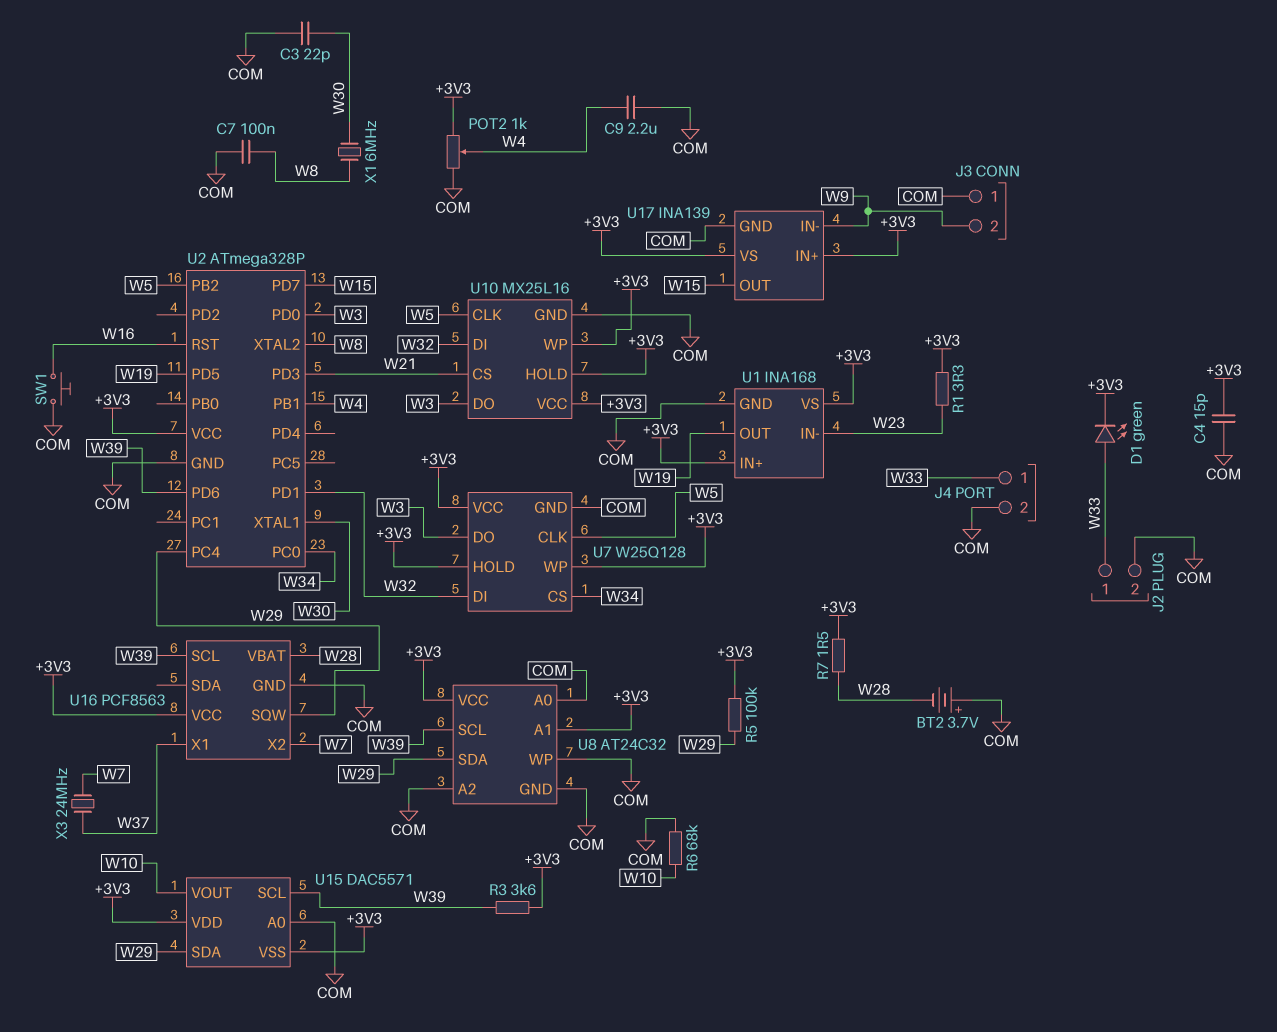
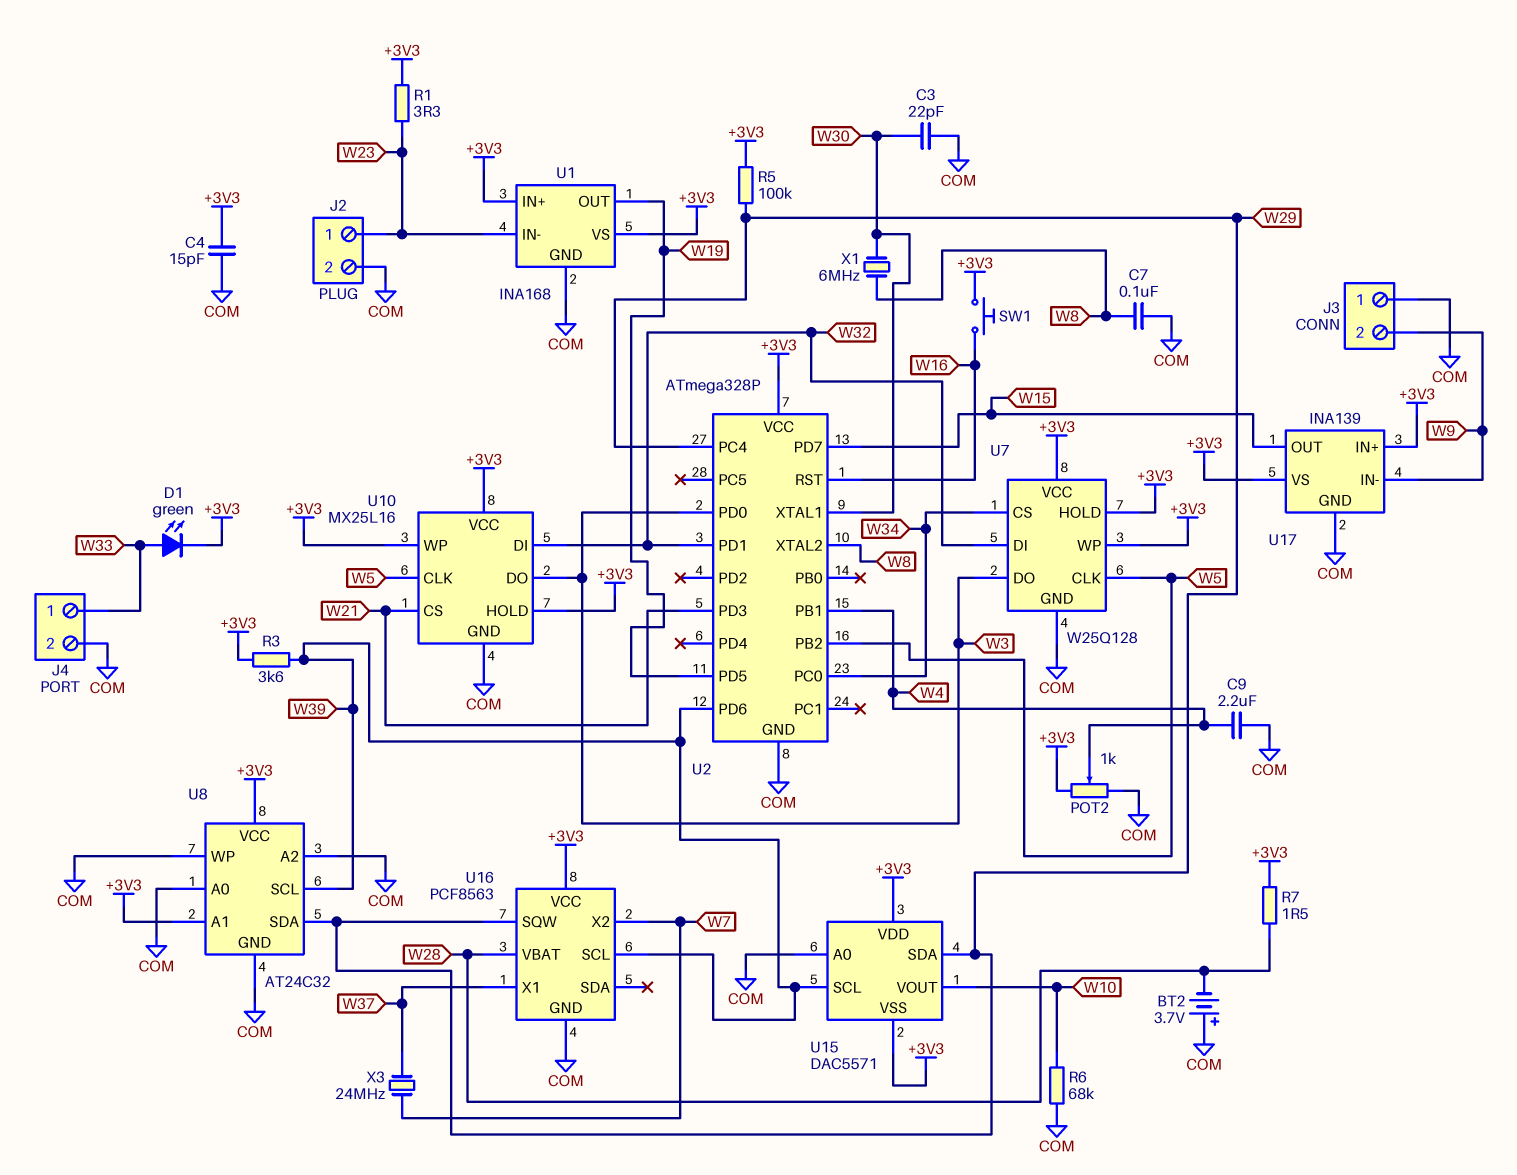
J2 pin 1: W33 -> W23
SW1: button (COM, W16) -> button (+3V3, W16)

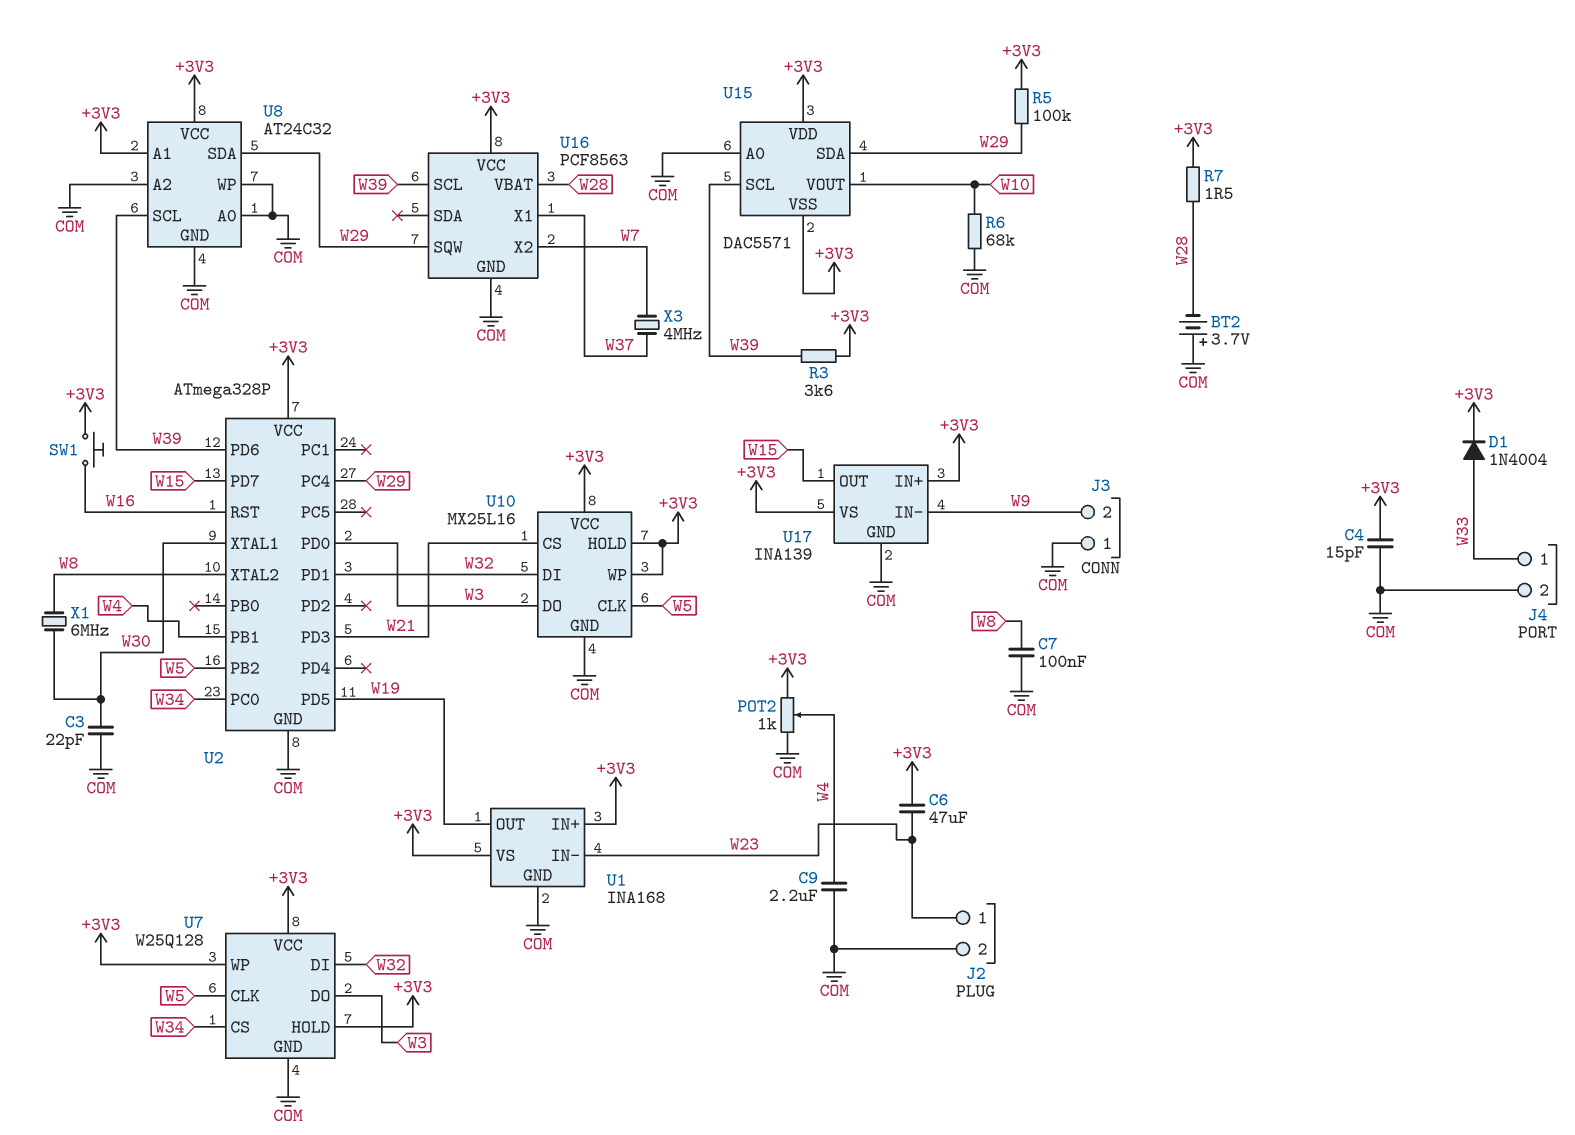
C6: none -> 47uF (+3V3, W23)
D1: LED green (A W33, K +3V3) -> diode 1N4004 (A W33, K +3V3)
R1: 3.3 (+3V3, W23) -> none
X3: 24MHz (W7, W37) -> 4MHz (W7, W37)

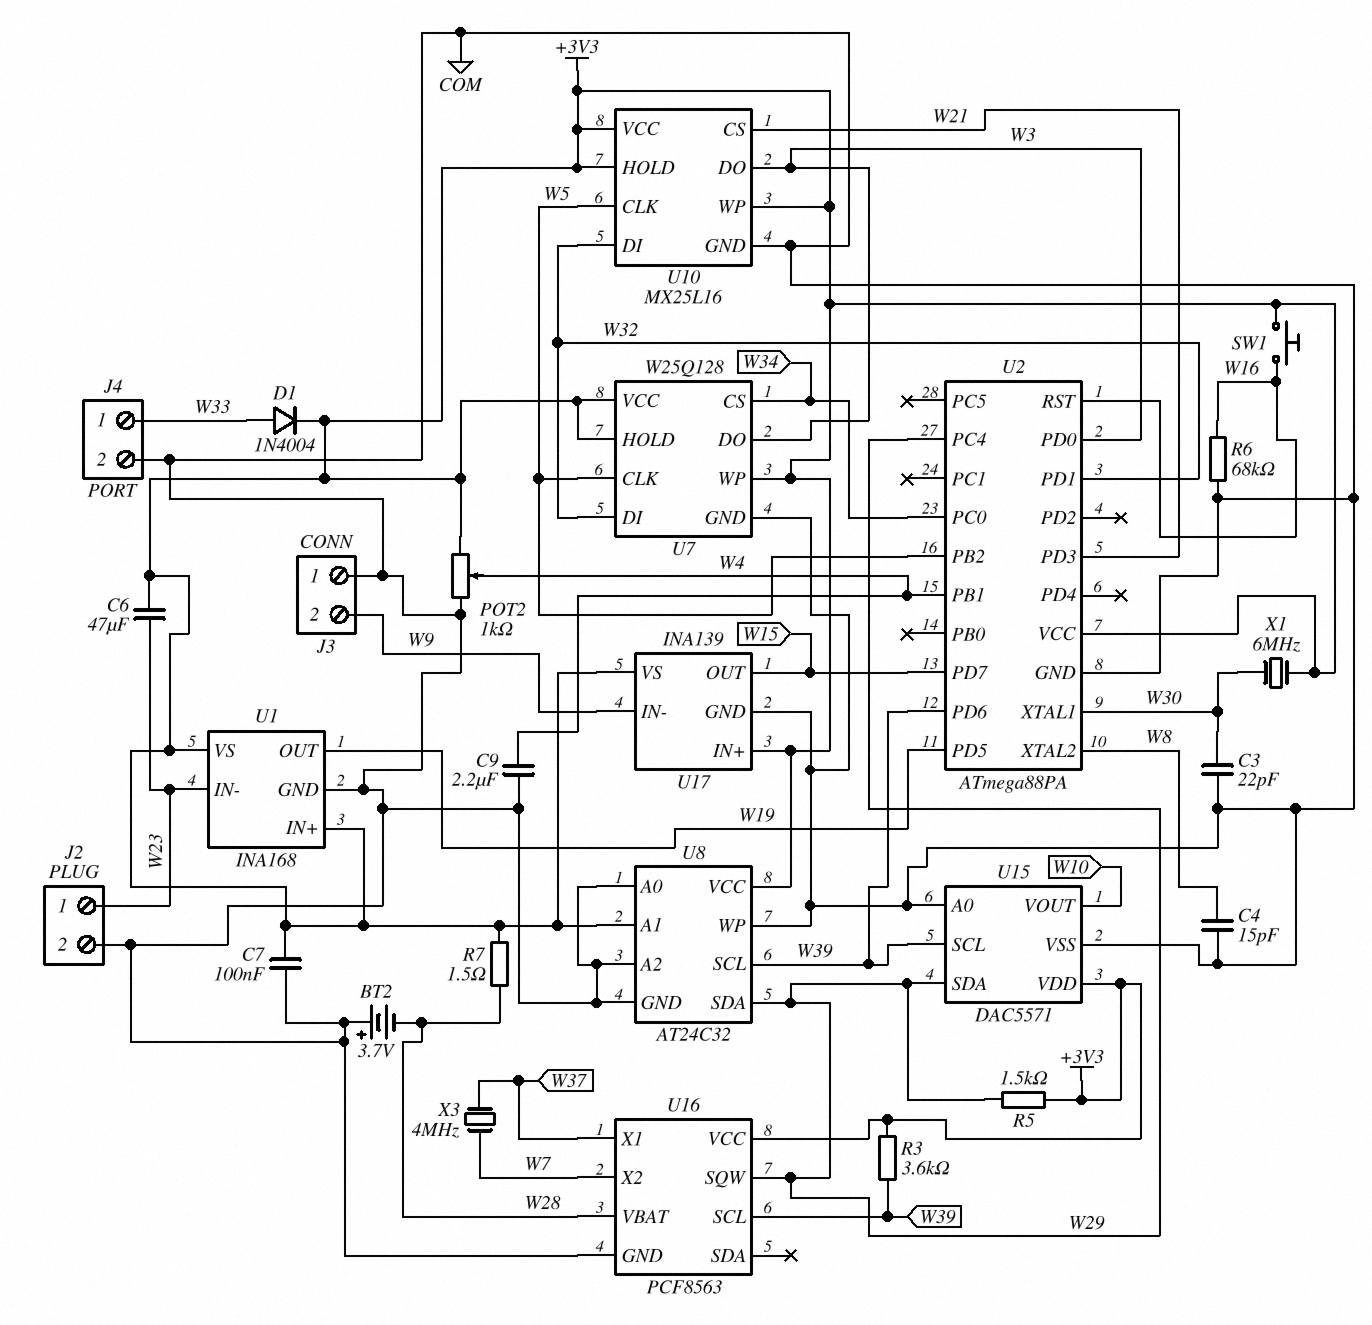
C4: 15pF (+3V3, COM) -> 15pF (COM, W8)
C7: 100nF (COM, W8) -> 100nF (+3V3, COM)
R5: 100k (+3V3, W29) -> 1.5k (+3V3, W29)
R6: 68k (COM, W10) -> 68k (COM, W16)
U2: ATmega328P -> ATmega88PA
U15 pin VSS: +3V3 -> COM
X1: 6MHz (W8, W30) -> 6MHz (+3V3, W30)

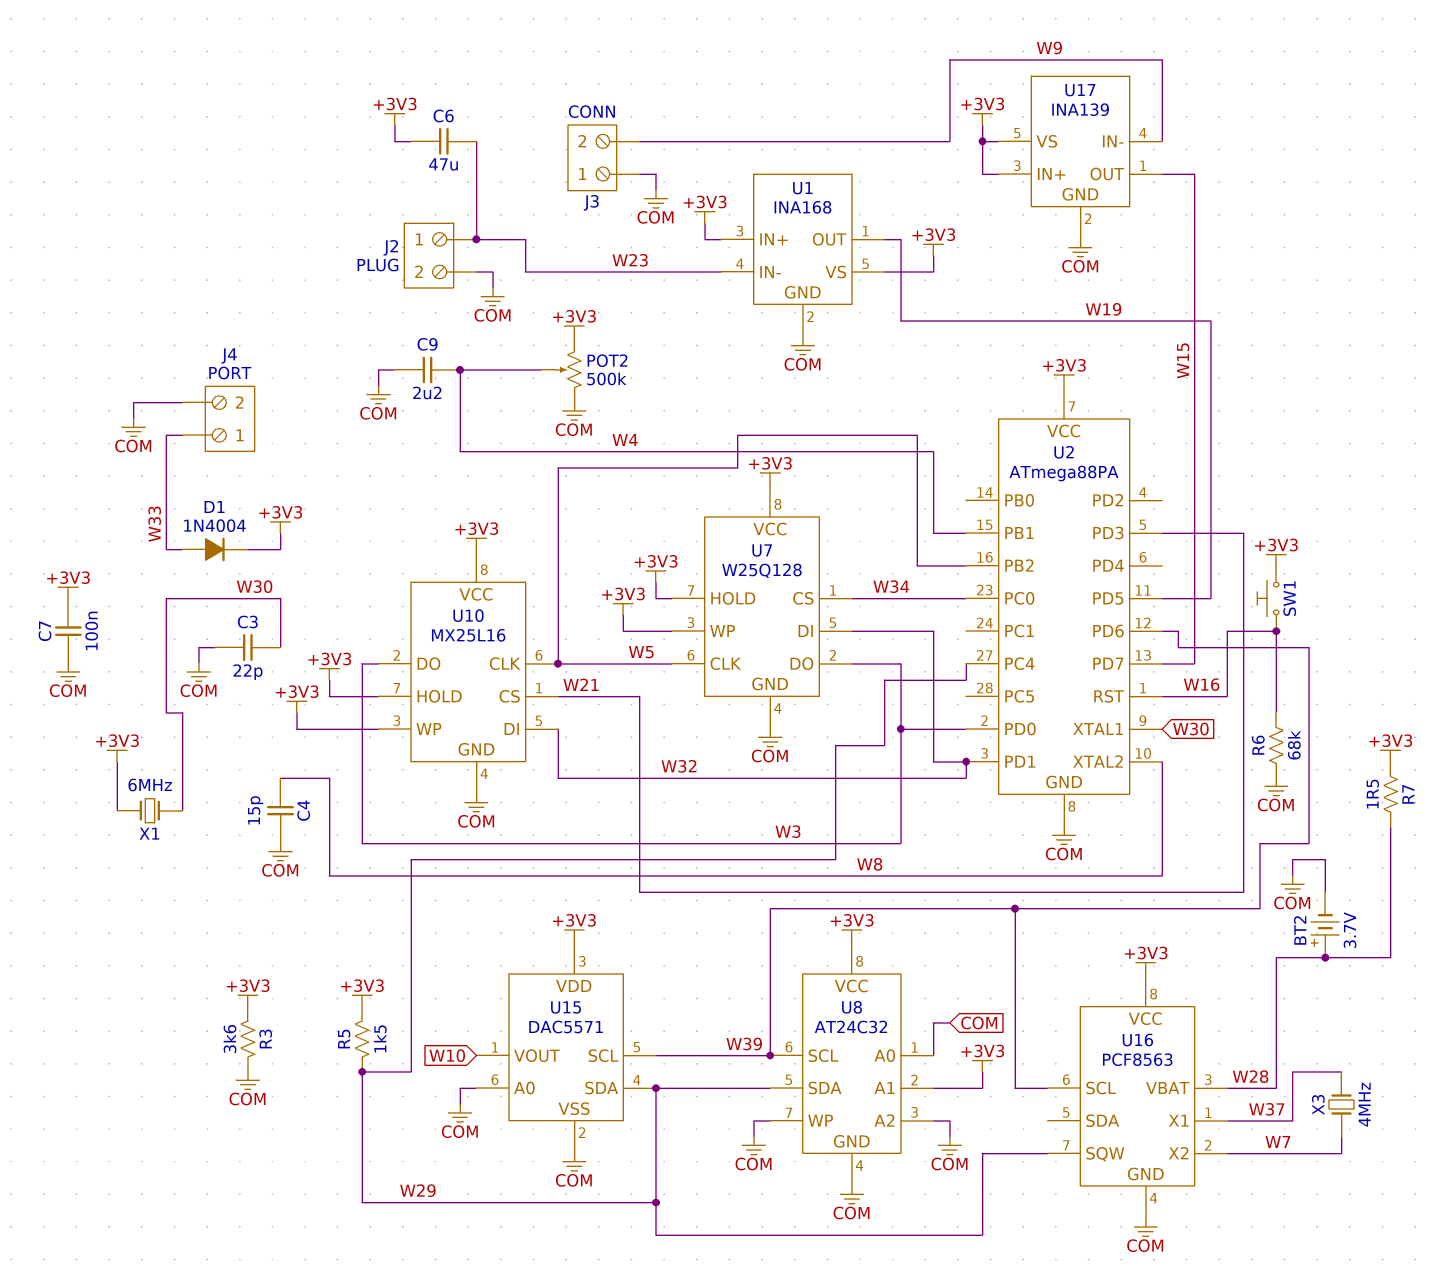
BT2: 3.7V (plus COM, minus W28) -> 3.7V (plus W28, minus COM)
POT2: 1k (+3V3, COM, wiper W4) -> 500k (+3V3, COM, wiper W4)
R3: 3.6k (+3V3, W39) -> 3.6k (+3V3, COM)

